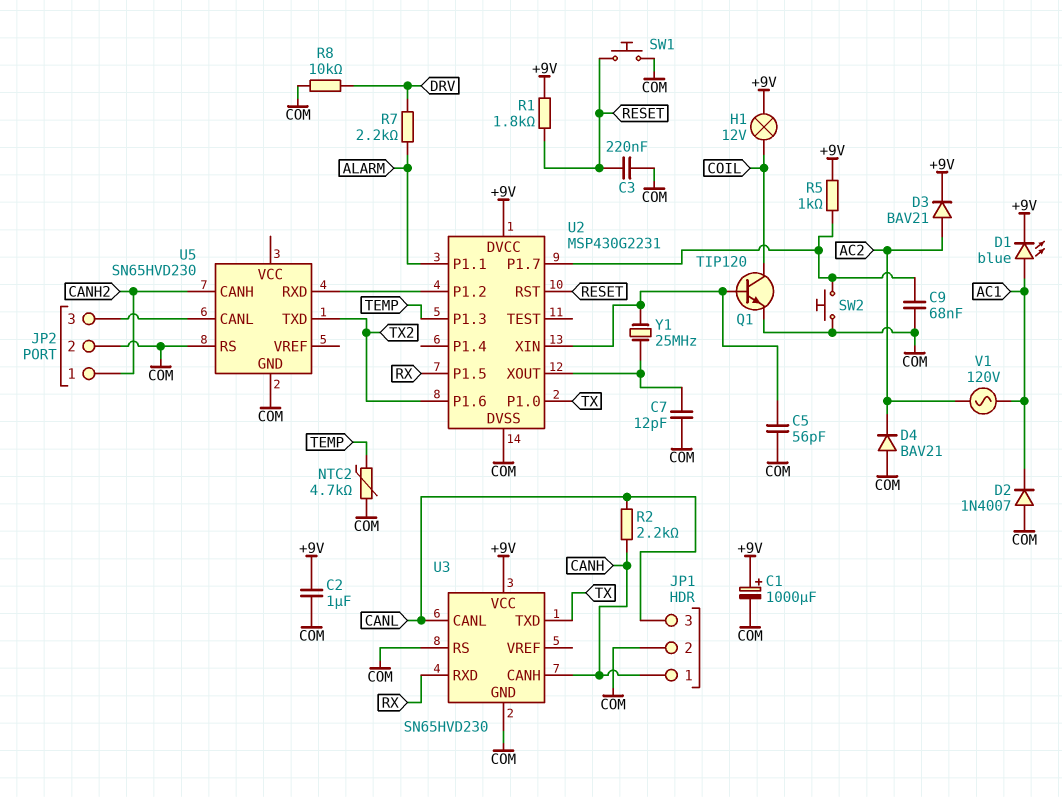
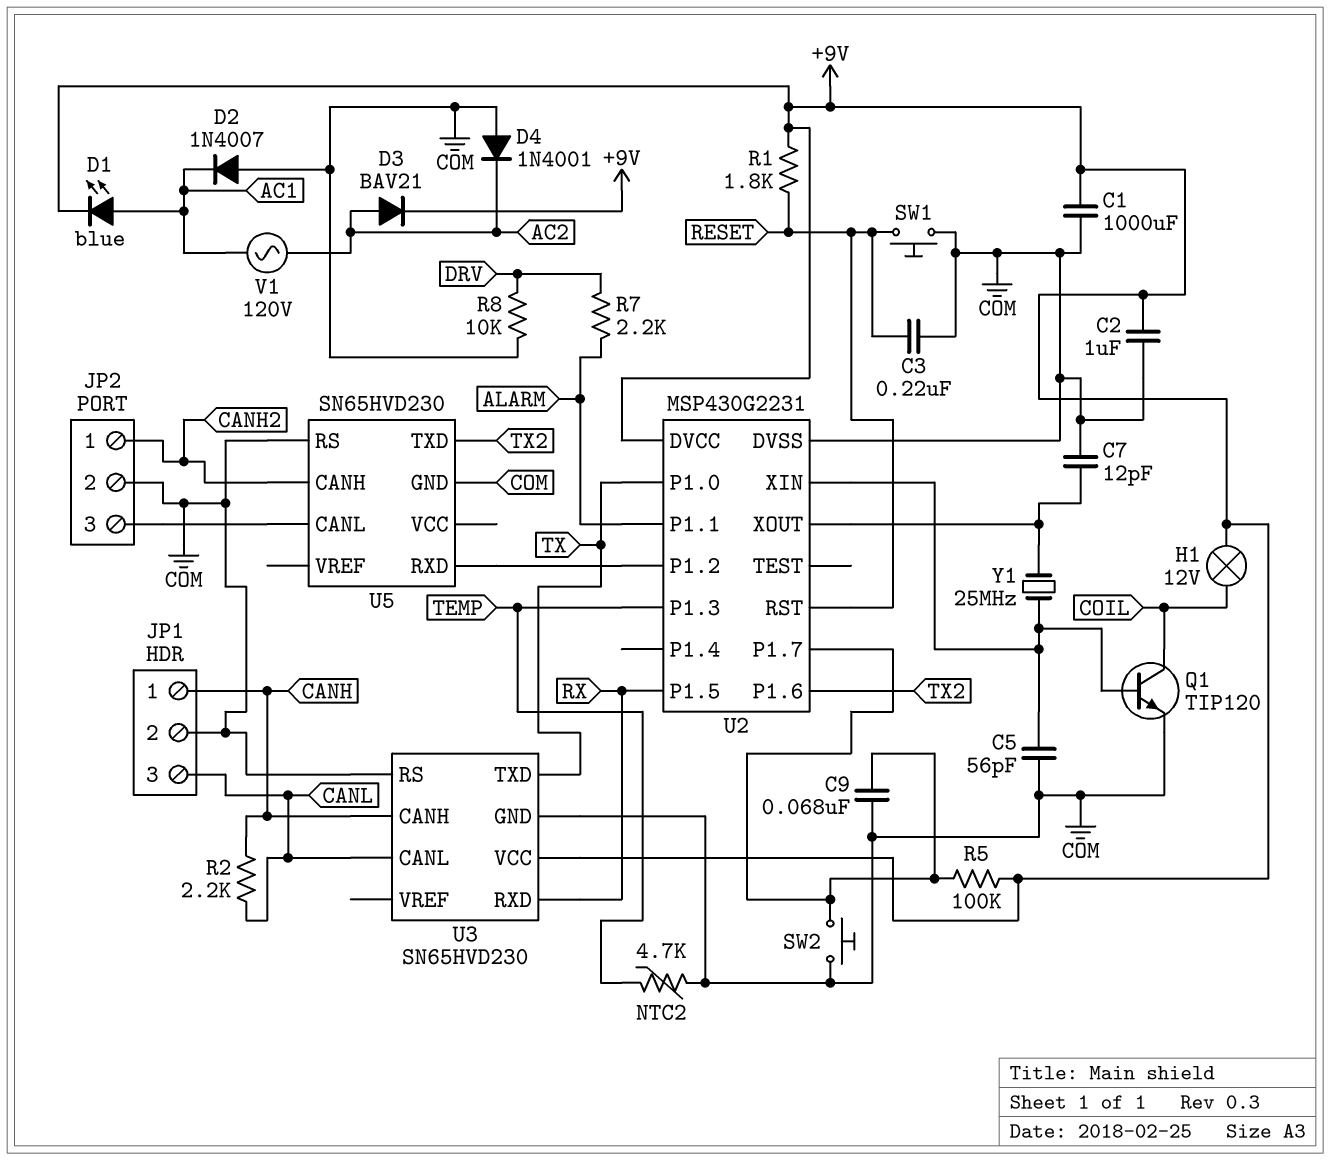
C1: 1000uF (plus +9V, minus COM) -> 1000uF (+9V, COM)
D4: diode BAV21 (A COM, K AC2) -> diode 1N4001 (A COM, K AC2)
R5: 1k (+9V, U2/P1.7) -> 100k (+9V, U2/P1.7)

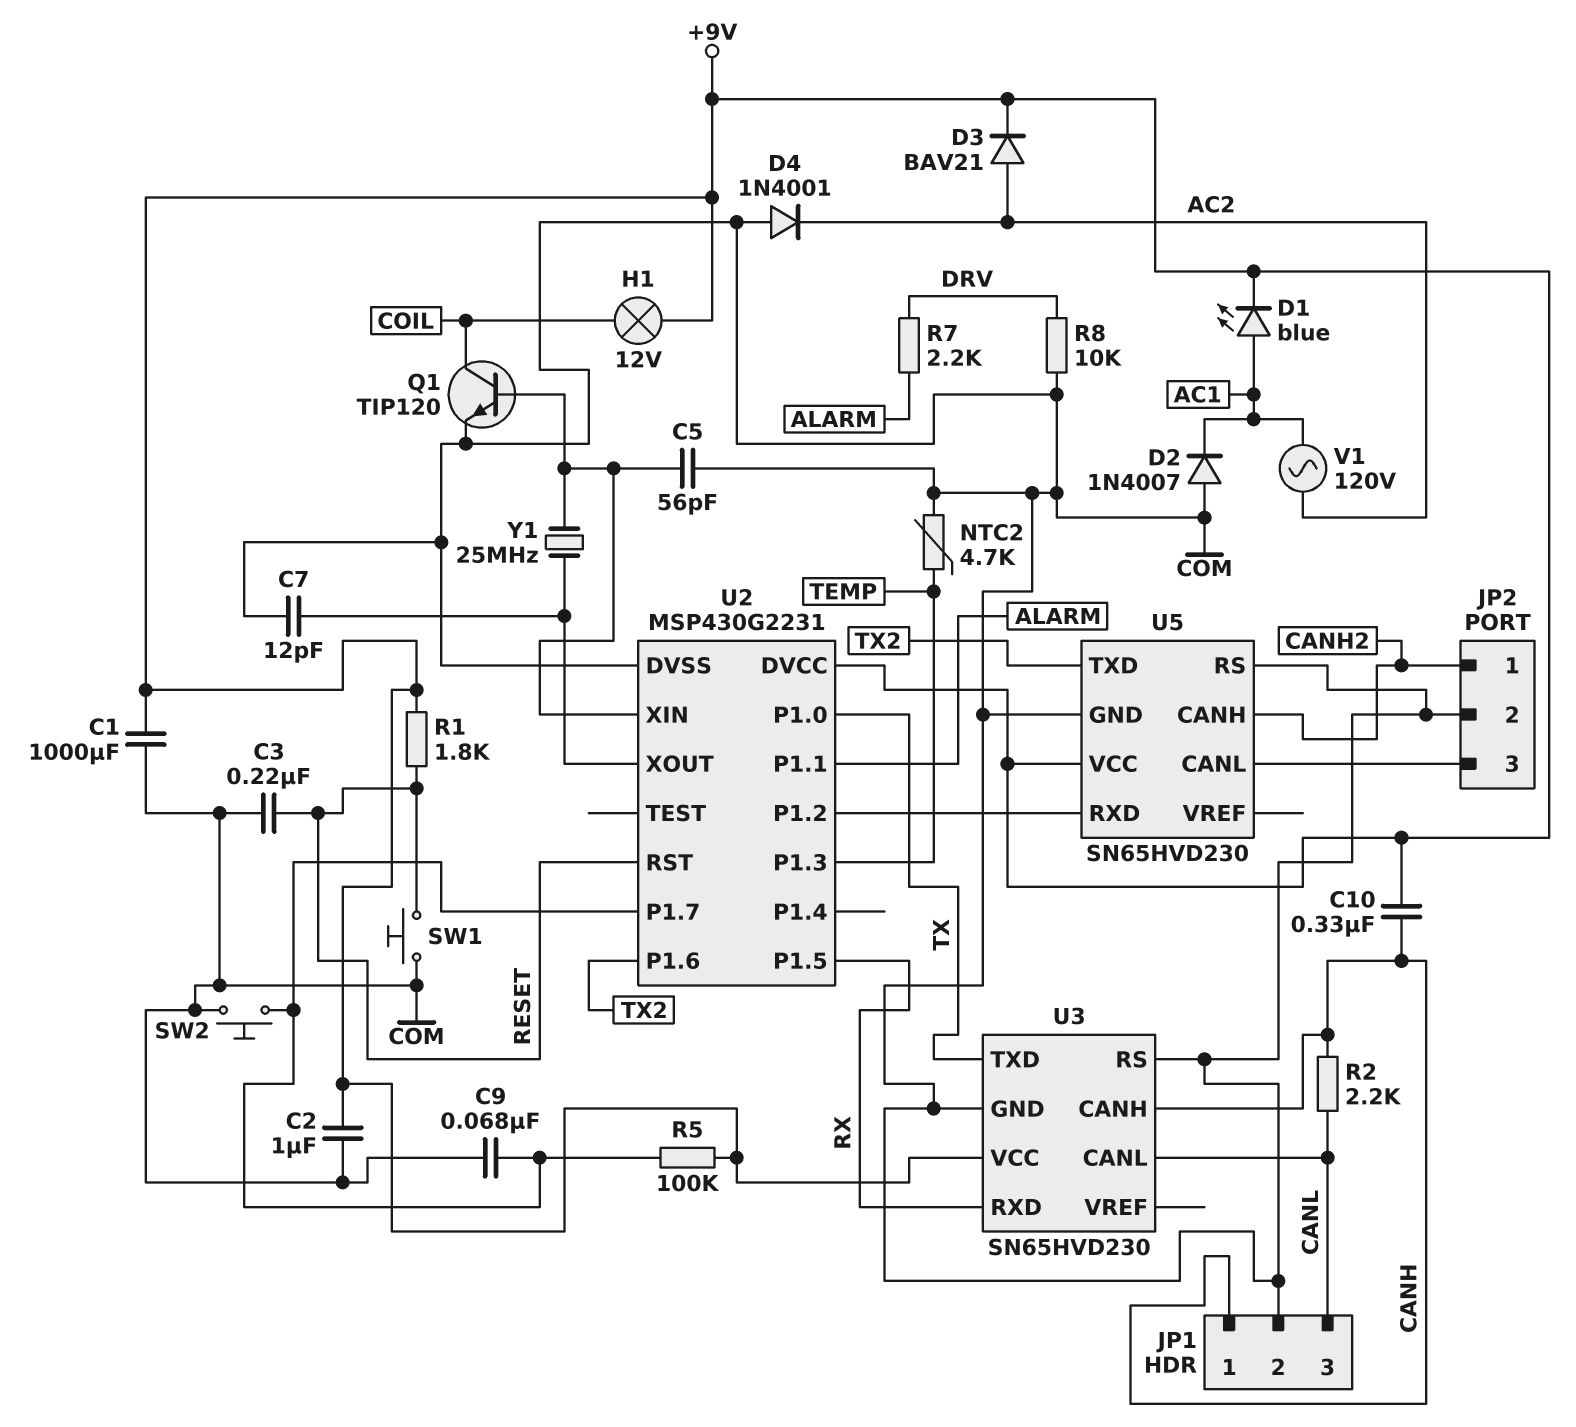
C10: none -> 330nF (+9V, CANH)
U5 pin VCC: none -> +9V

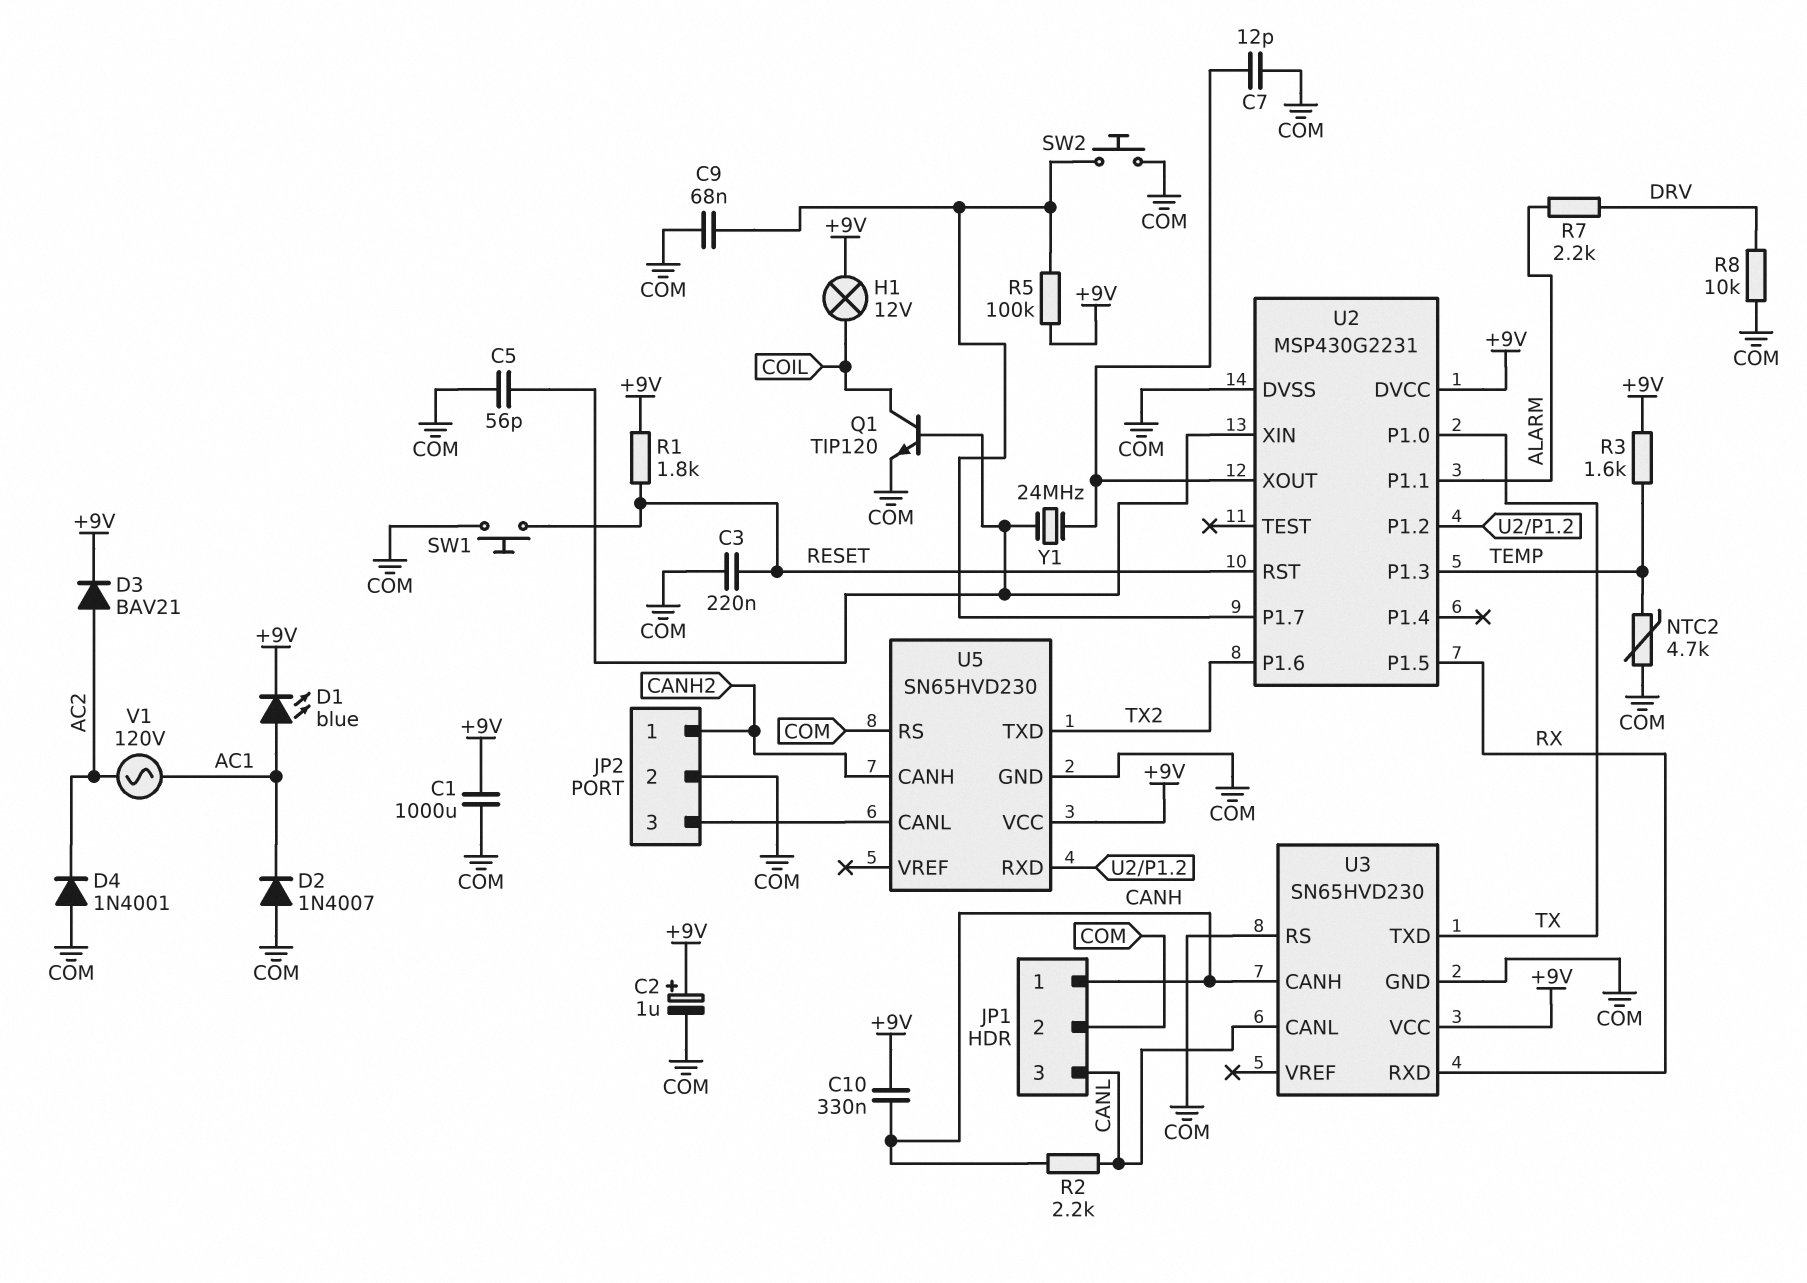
C2: 1uF (+9V, COM) -> 1uF (plus +9V, minus COM)
R3: none -> 1.6k (+9V, TEMP)
Y1: 25MHz (U2/XIN, U2/XOUT) -> 24MHz (U2/XIN, U2/XOUT)

